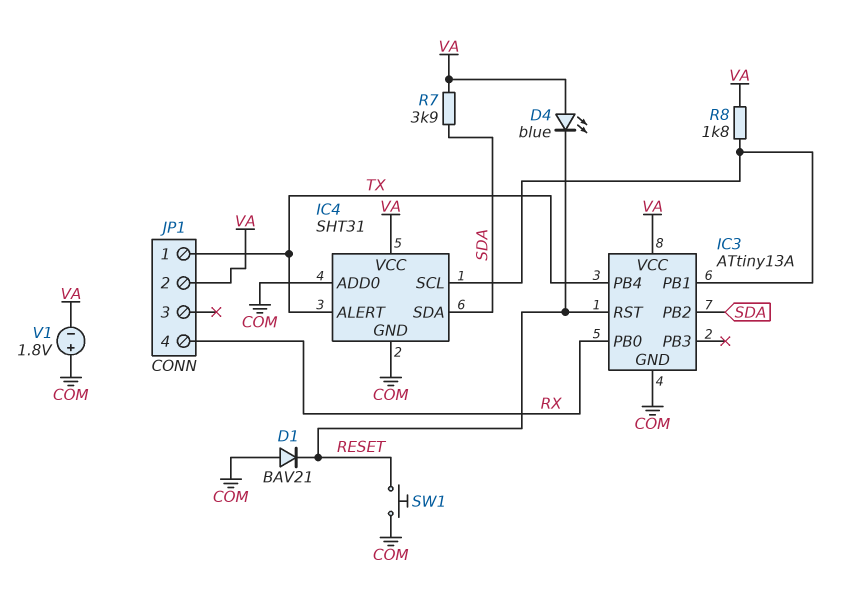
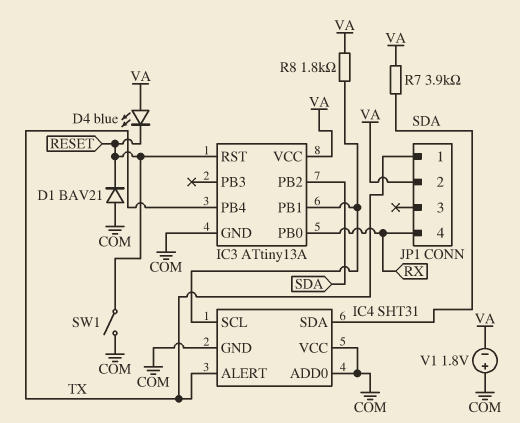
IC4 pin VCC: VA -> COM
SW1: button (COM, RESET) -> switch (COM, RESET)

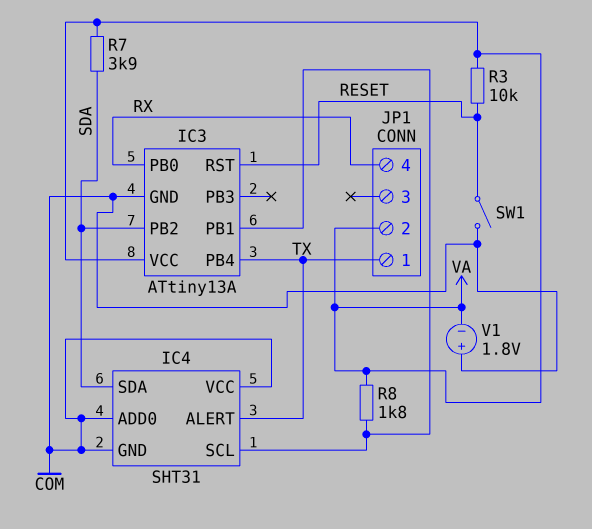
D1: diode BAV21 (A COM, K RESET) -> none
D4: LED blue (A VA, K RESET) -> none
R3: none -> 10k (RESET, VA)

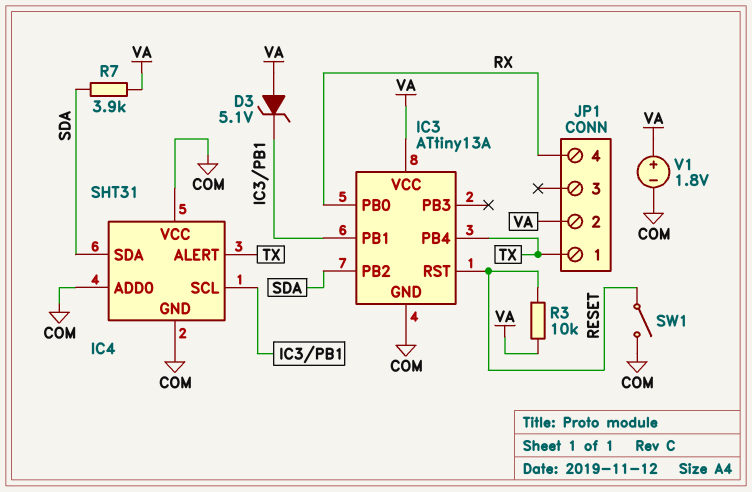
D3: none -> zener 5.1V (A VA, K IC3/PB1)
R8: 1.8k (IC3/PB1, VA) -> none
V1: 1.8V (plus COM, minus VA) -> 1.8V (plus VA, minus COM)

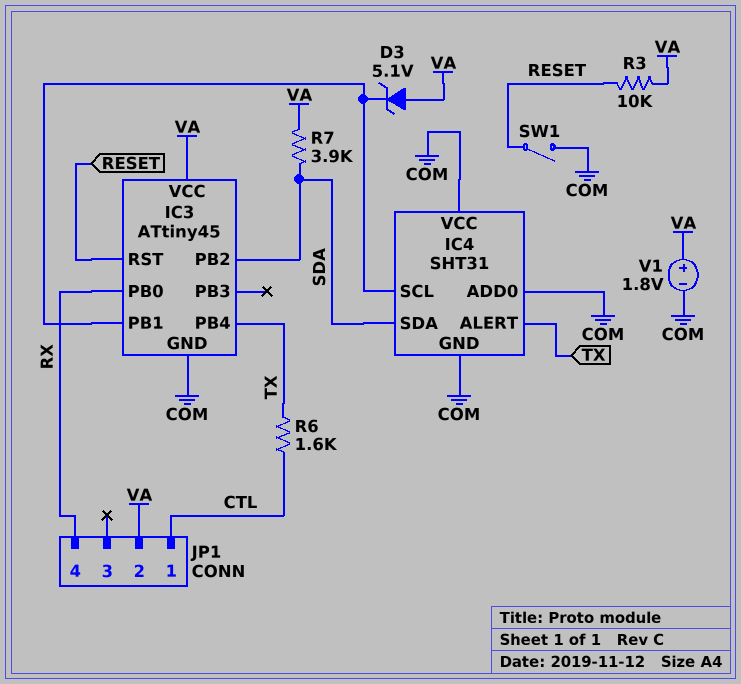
IC3: ATtiny13A -> ATtiny45
JP1 pin 1: TX -> CTL
R6: none -> 1.6k (CTL, TX)

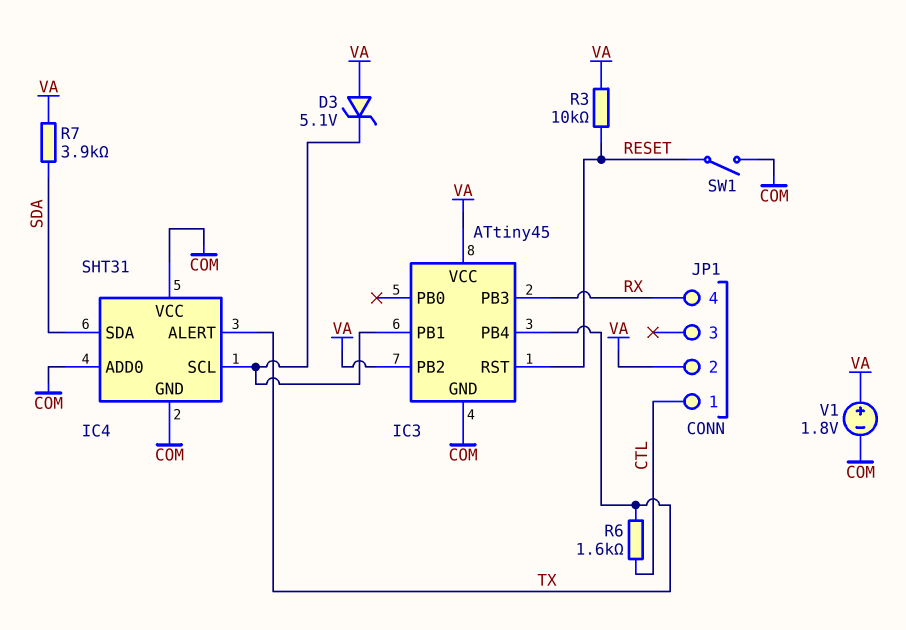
IC3 pin PB0: RX -> none
IC3 pin PB2: SDA -> VA
IC3 pin PB3: none -> RX

